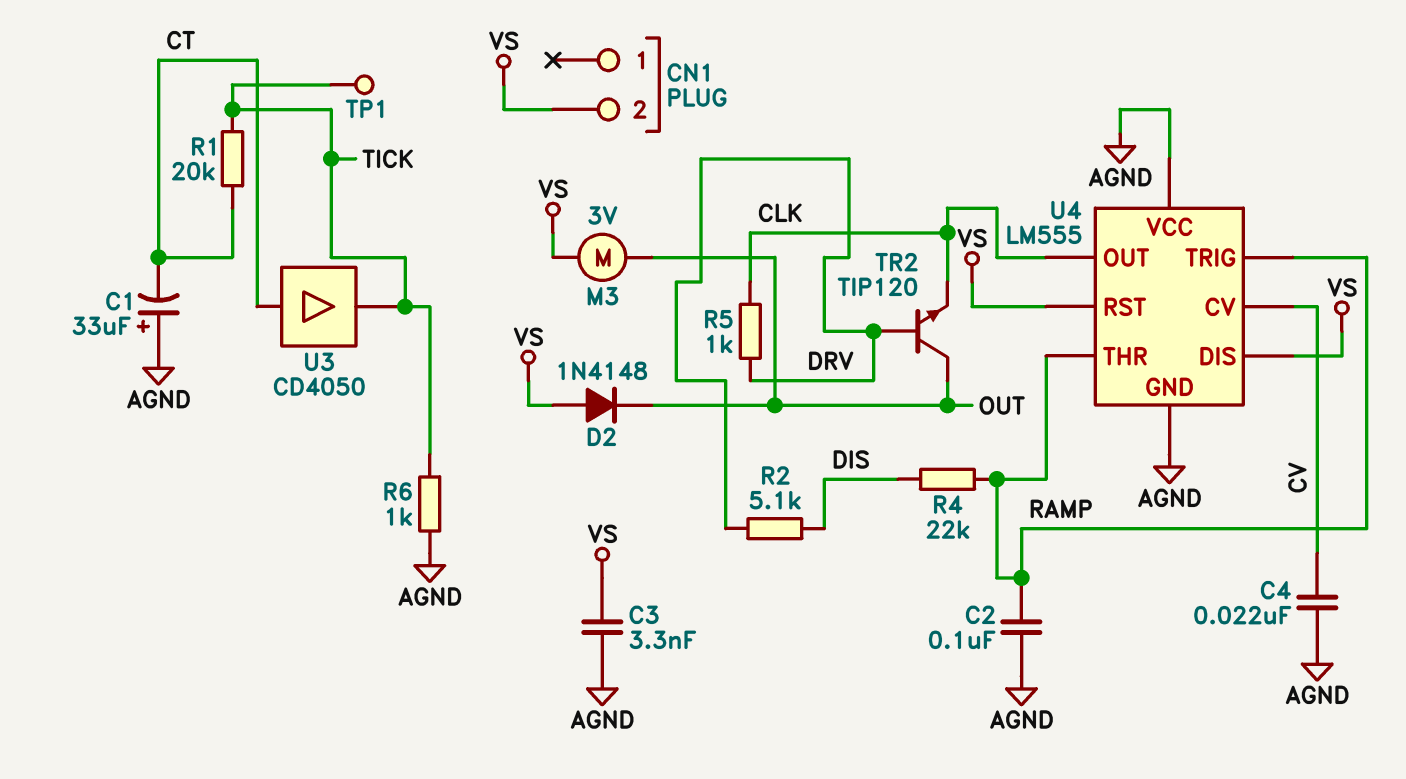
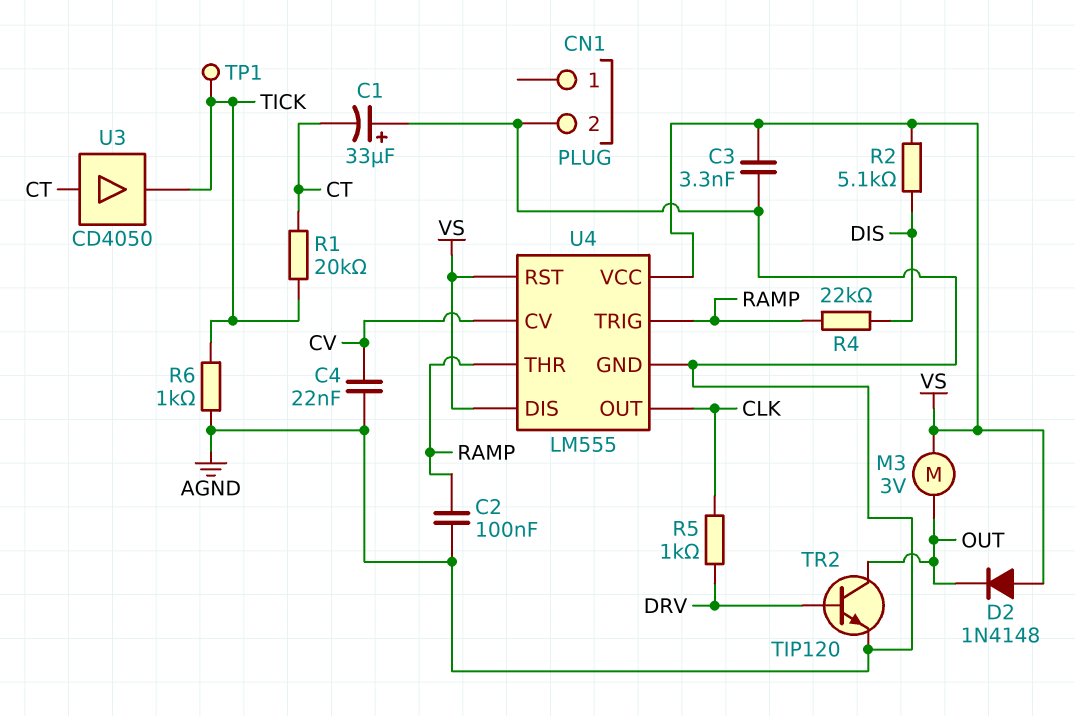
CN1 pin 2: VS -> AGND
R2: 5.1k (DIS, DRV) -> 5.1k (DIS, VS)
TR2: NPN TIP120 (B DRV, C OUT, E CLK) -> NPN TIP120 (B DRV, C OUT, E AGND)
U4 pin VCC: AGND -> VS

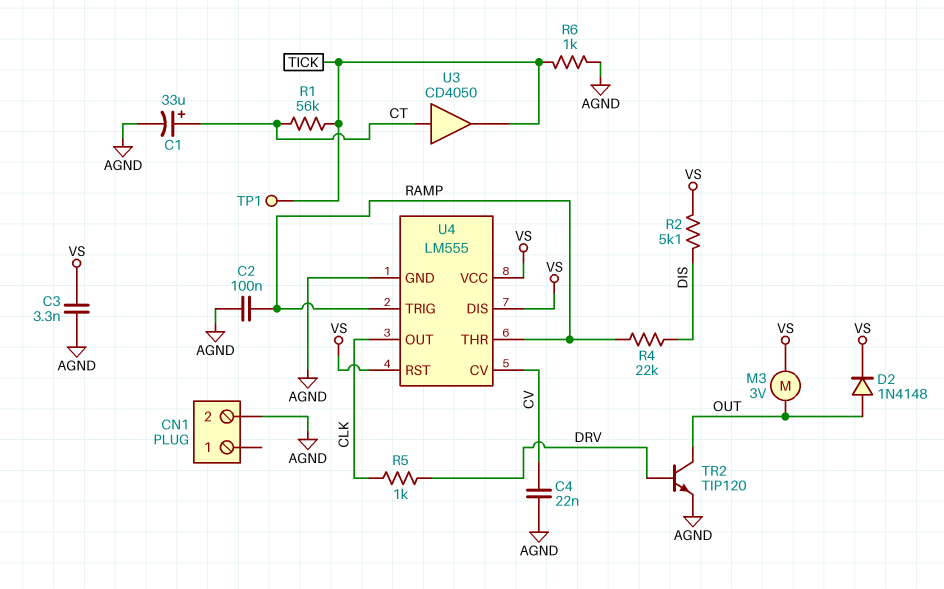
C1: 33uF (plus AGND, minus CT) -> 33uF (plus CT, minus AGND)
D2: diode 1N4148 (A VS, K OUT) -> diode 1N4148 (A OUT, K VS)
R1: 20k (CT, TICK) -> 56k (CT, TICK)

